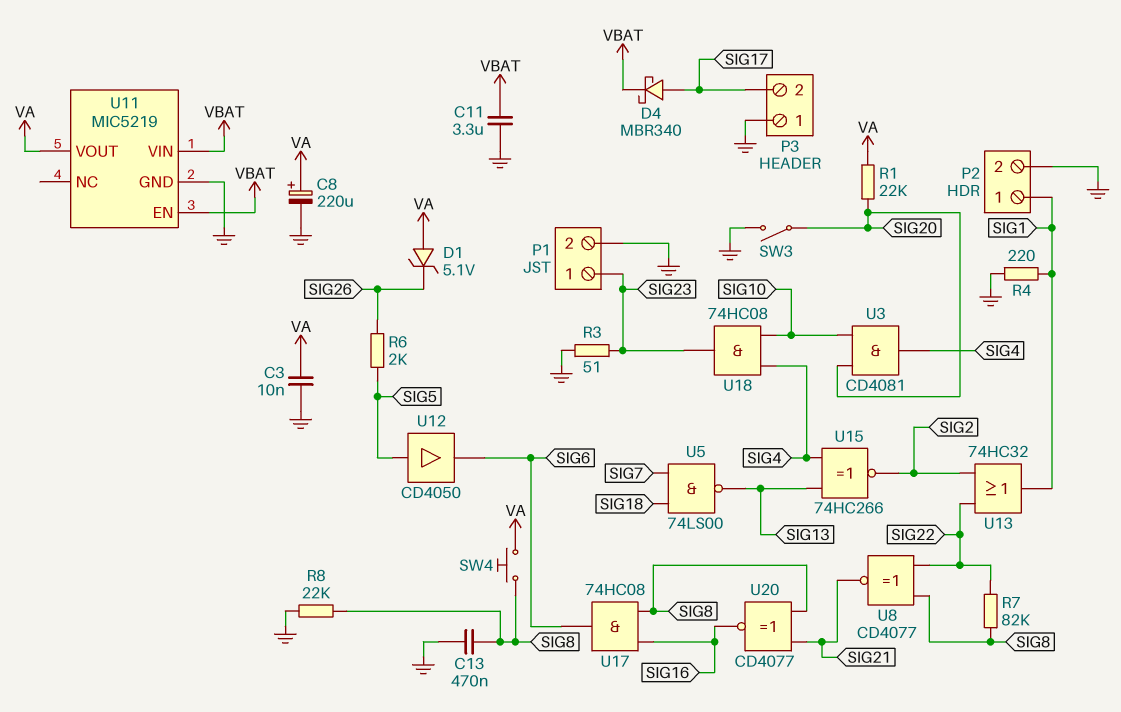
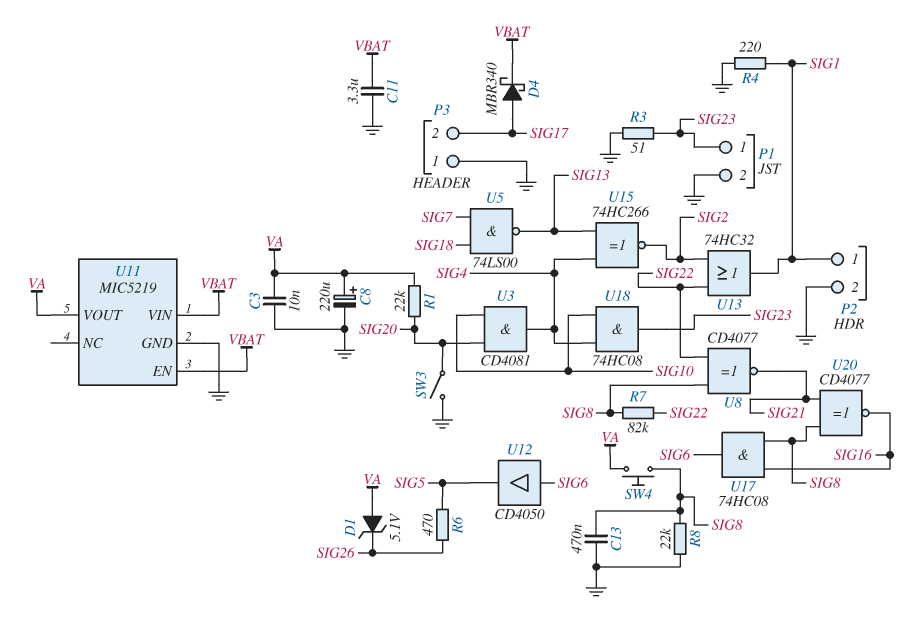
R6: 2k (SIG5, SIG26) -> 470 (SIG5, SIG26)
U12: buffer CD4050 (in SIG5, out SIG6) -> buffer CD4050 (in SIG6, out SIG5)

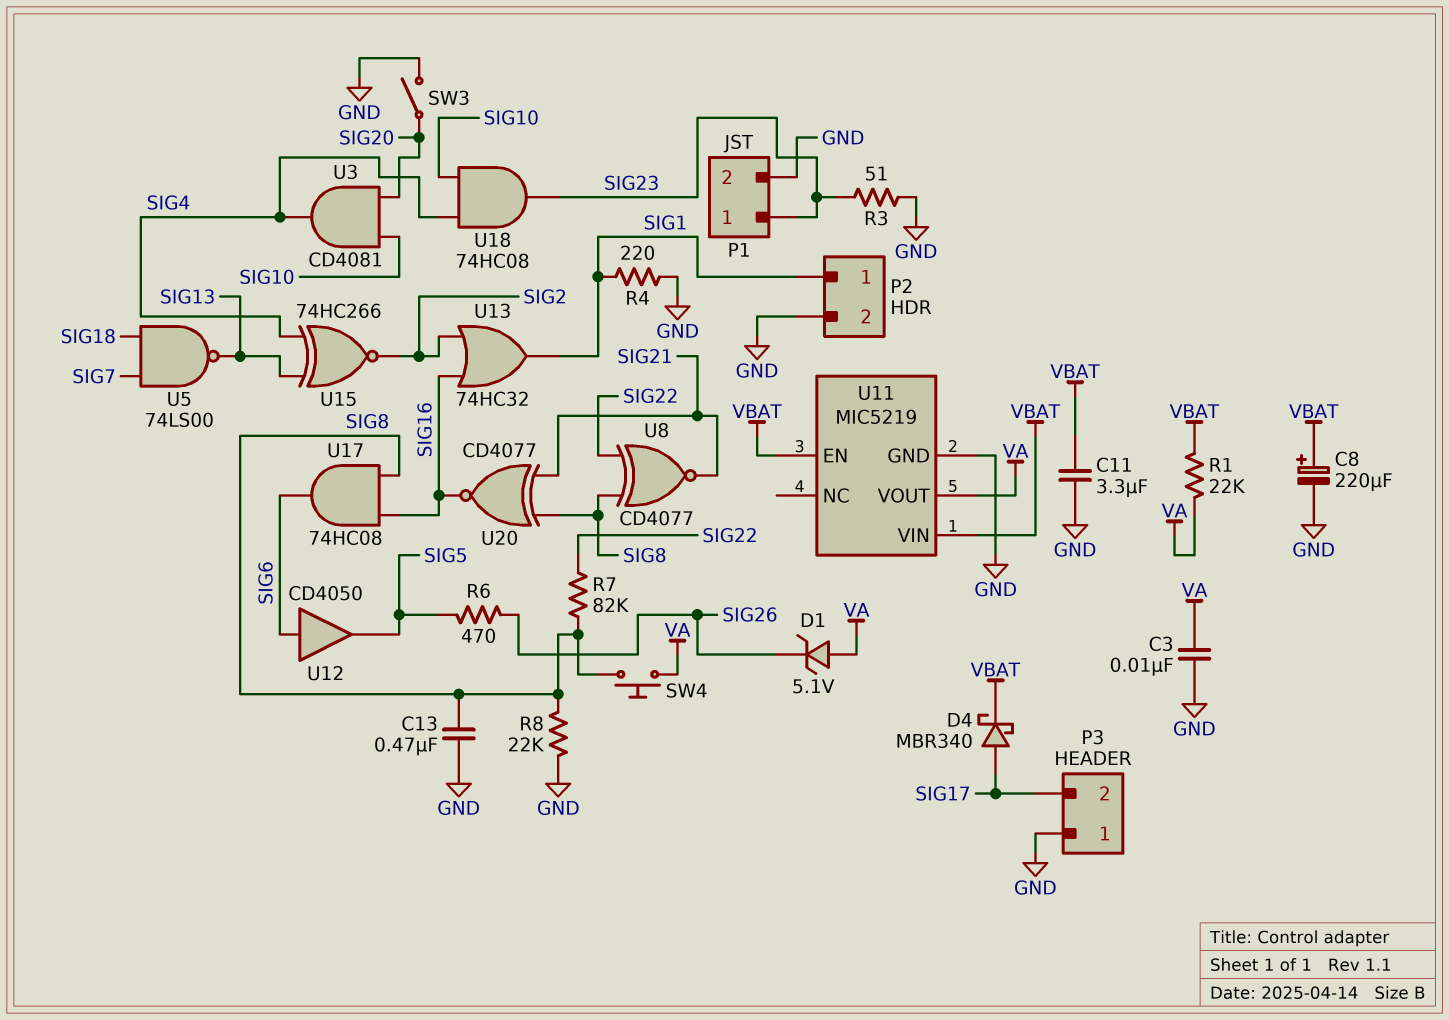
C8: 220uF (plus VA, minus GND) -> 220uF (plus VBAT, minus GND)
R1: 22k (SIG20, VA) -> 22k (VA, VBAT)
U13: OR 74HC32 (in SIG2, in SIG22, out SIG1) -> OR 74HC32 (in SIG2, in SIG16, out SIG1)

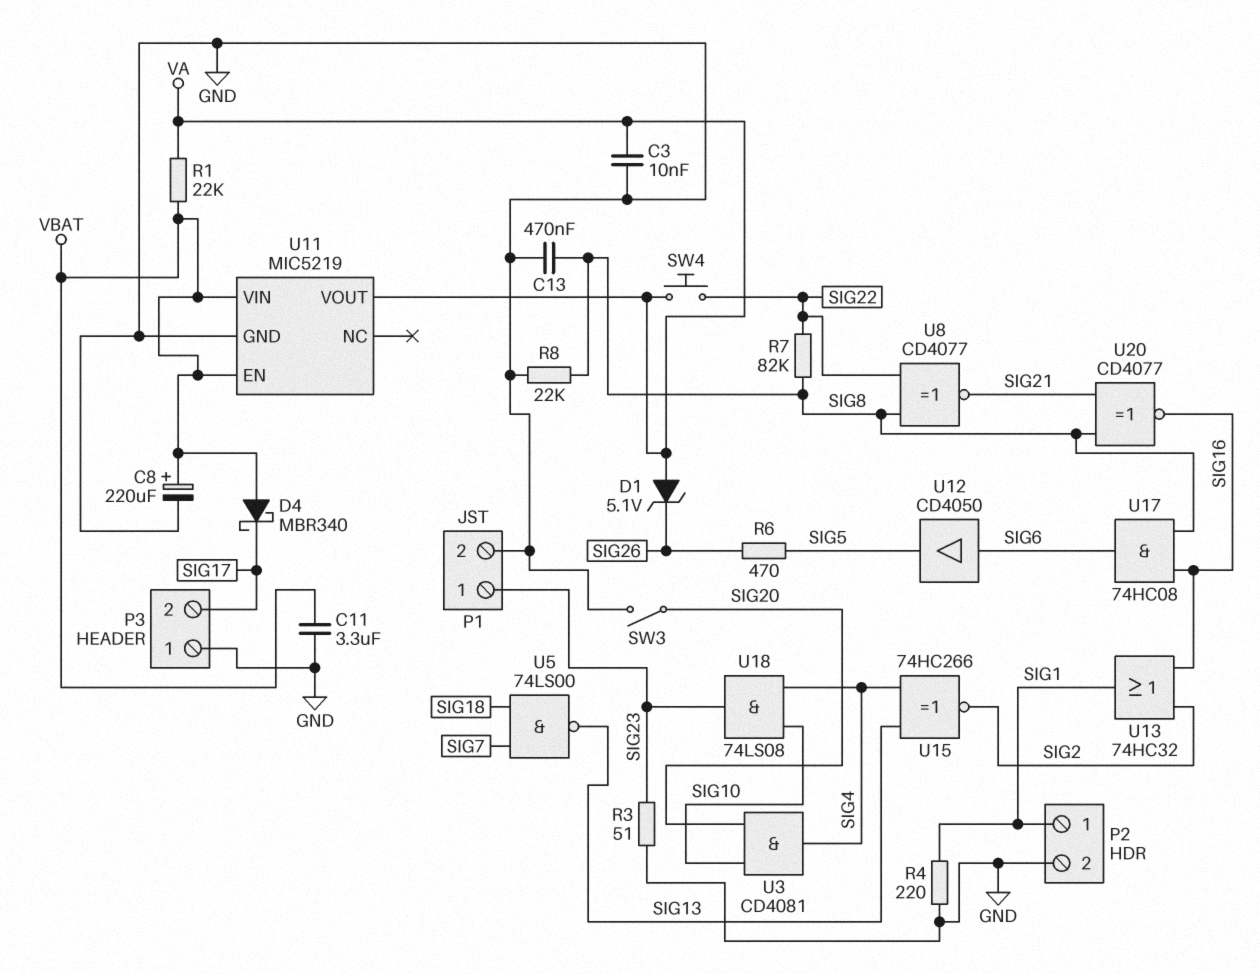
D4: schottky MBR340 (A SIG17, K VBAT) -> schottky MBR340 (A VBAT, K SIG17)
SW4: button (SIG8, VA) -> button (SIG22, VA)
U18: AND 74HC08 (in SIG4, in SIG10, out SIG23) -> AND 74LS08 (in SIG4, in SIG10, out SIG23)

